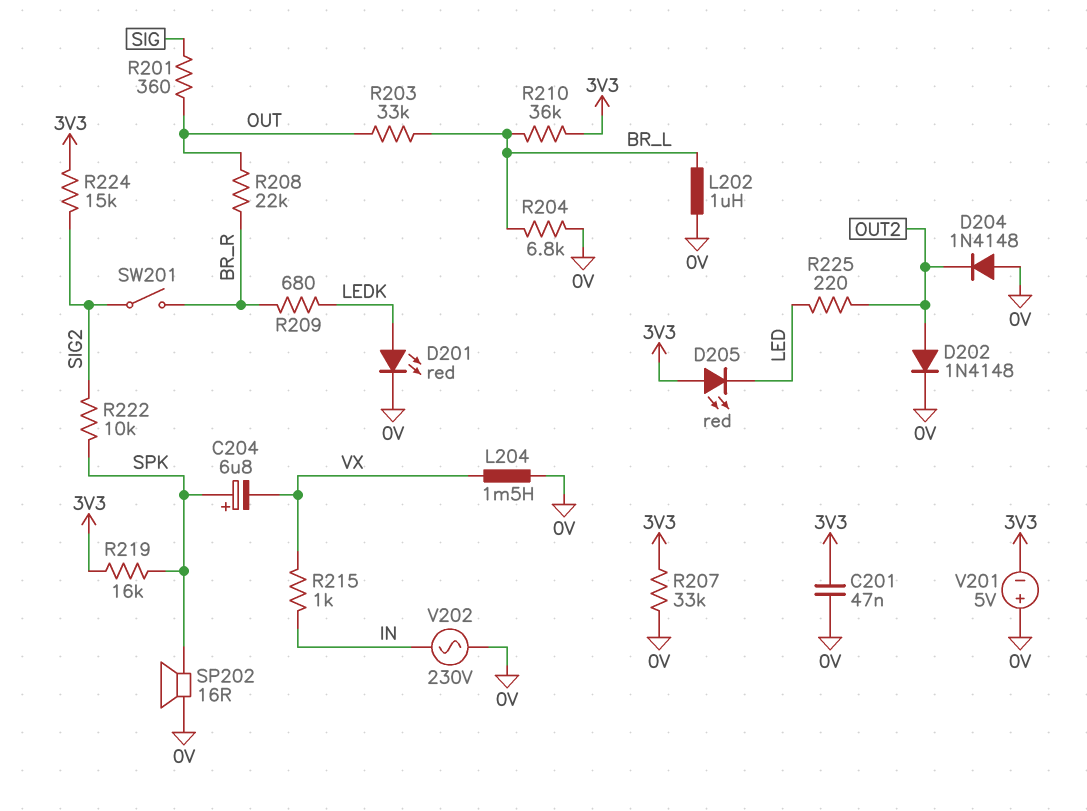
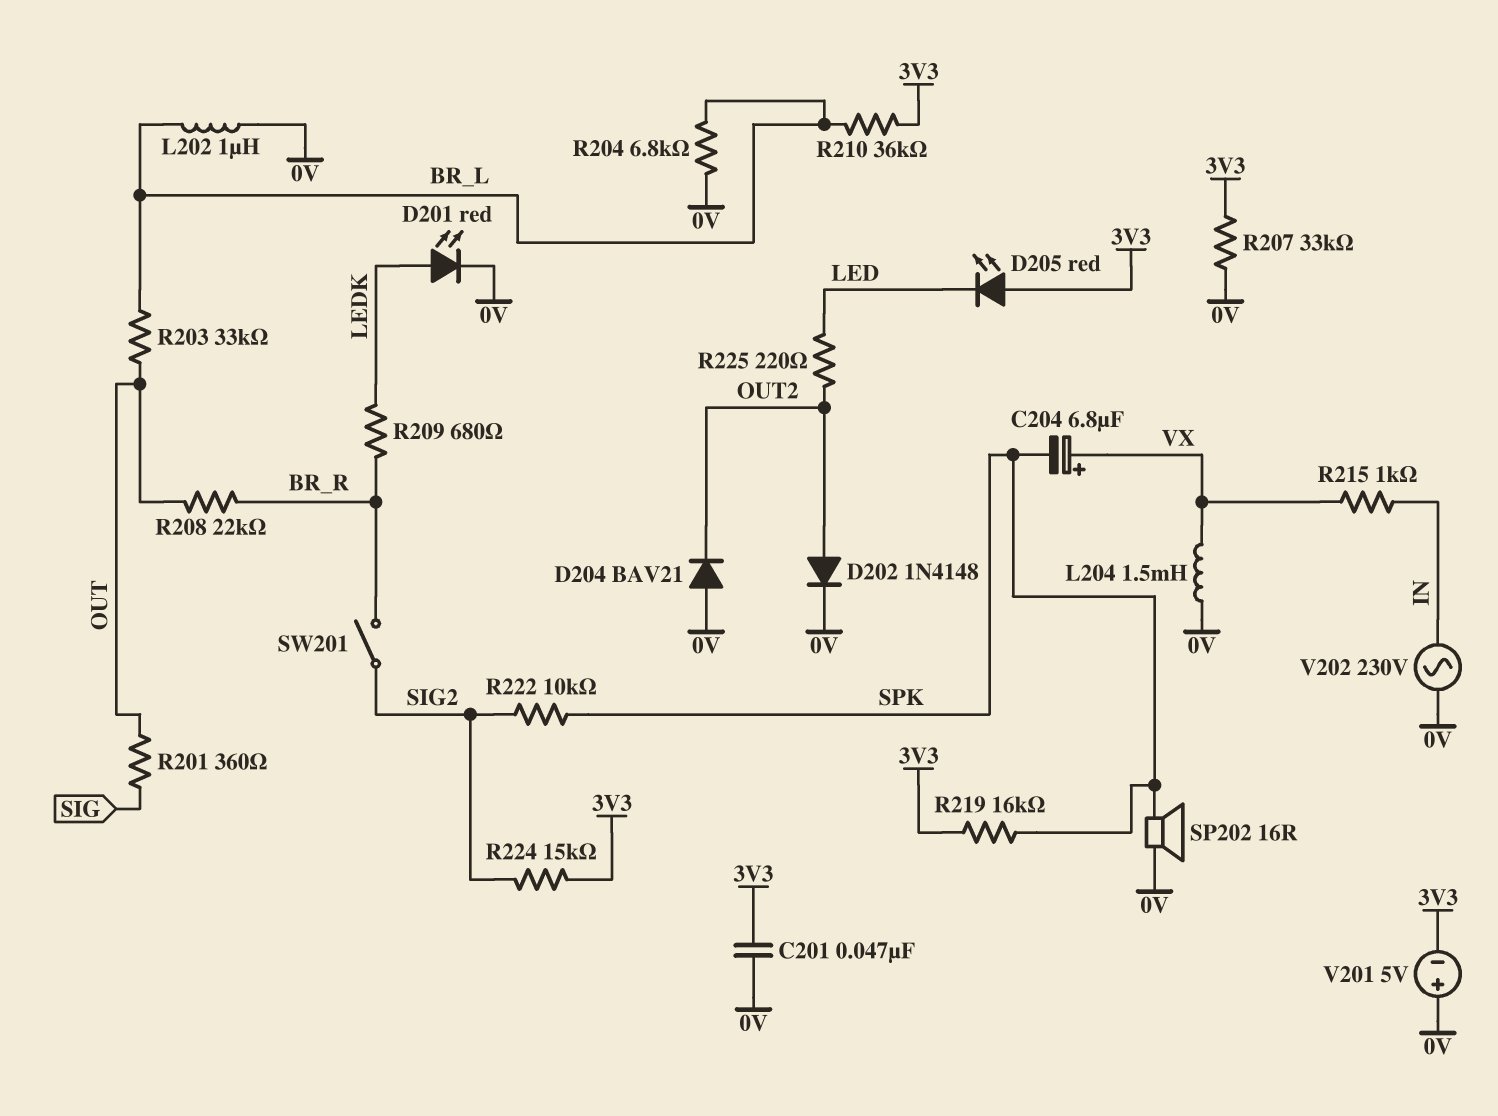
C204: 6.8uF (plus SPK, minus VX) -> 6.8uF (plus VX, minus SPK)
D204: diode 1N4148 (A 0V, K OUT2) -> diode BAV21 (A 0V, K OUT2)

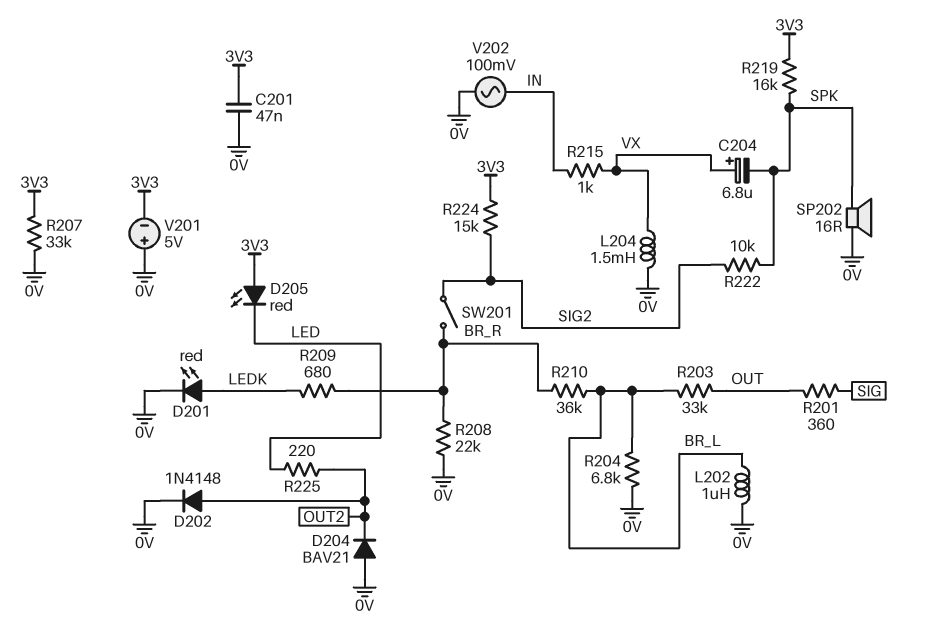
R208: 22k (BR_R, OUT) -> 22k (0V, BR_R)
R210: 36k (3V3, BR_L) -> 36k (BR_L, BR_R)
V202: AC 230V (0V, IN) -> AC 100mV (0V, IN)

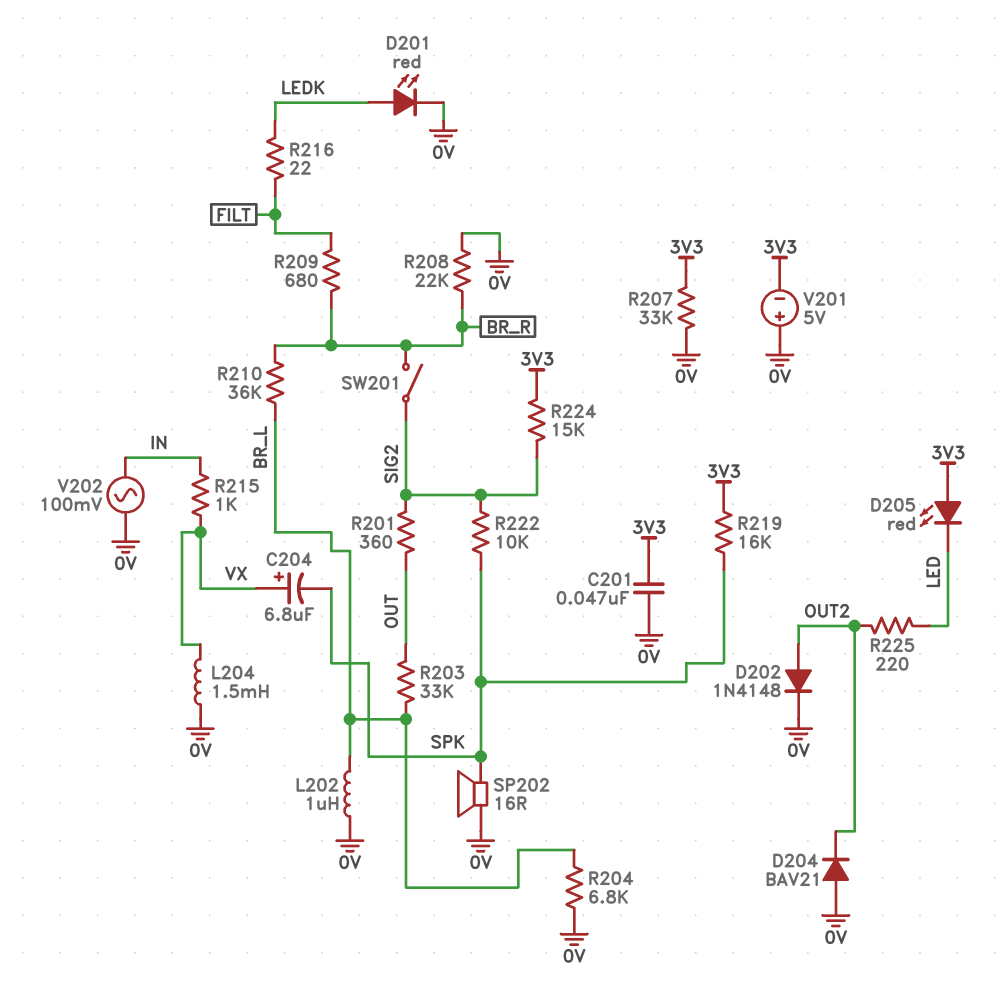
R201: 360 (OUT, SIG) -> 360 (OUT, SIG2)
R209: 680 (BR_R, LEDK) -> 680 (BR_R, FILT)
R216: none -> 22 (FILT, LEDK)

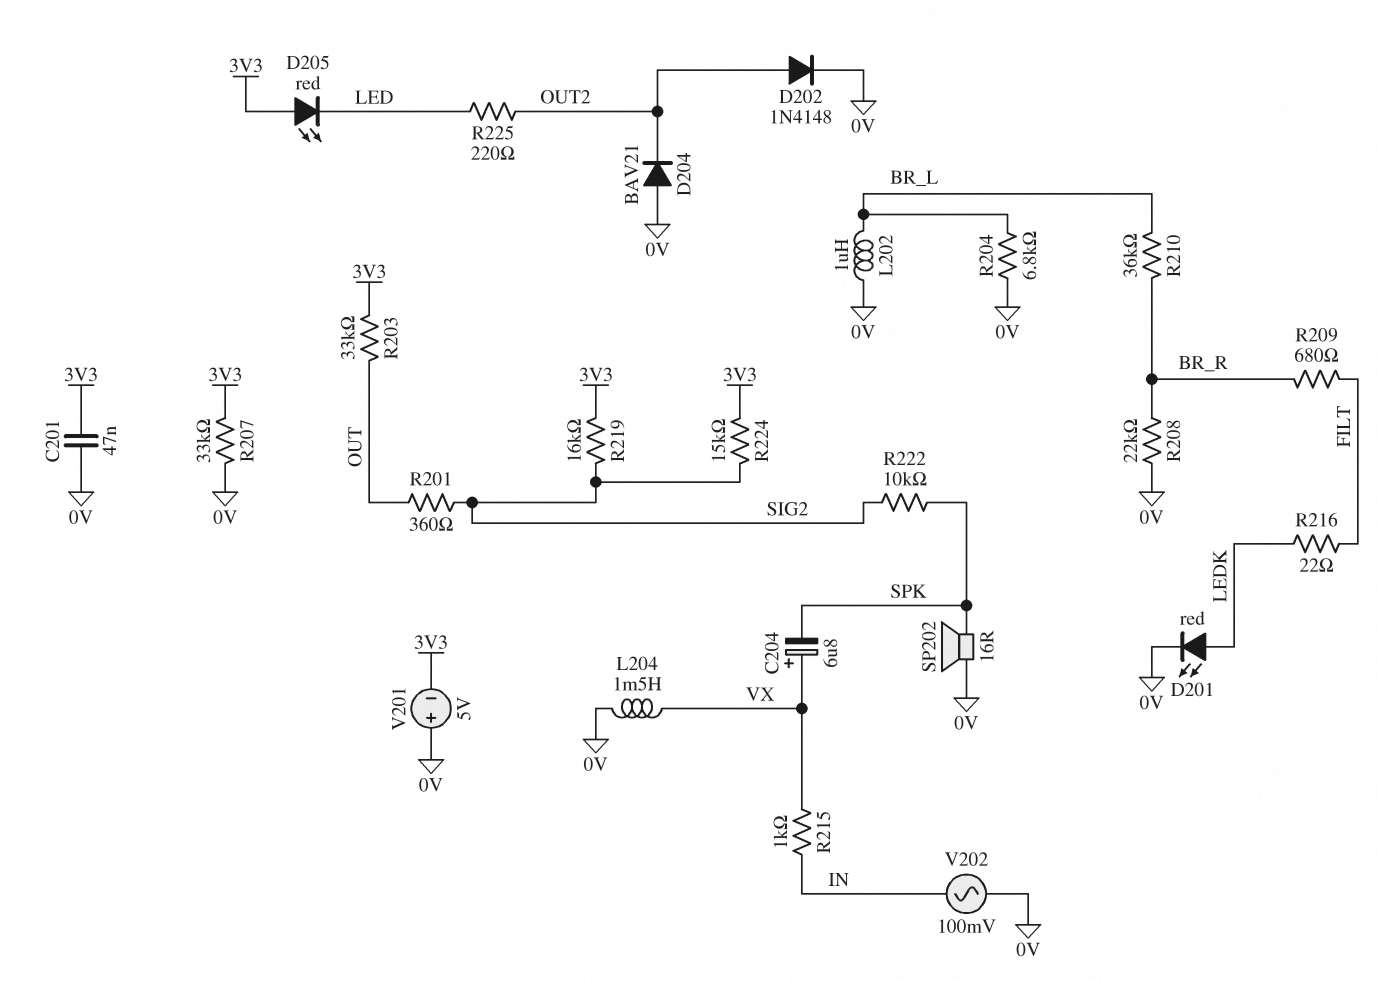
R203: 33k (BR_L, OUT) -> 33k (3V3, OUT)
R219: 16k (3V3, SPK) -> 16k (3V3, SIG2)
SW201: switch (BR_R, SIG2) -> none

